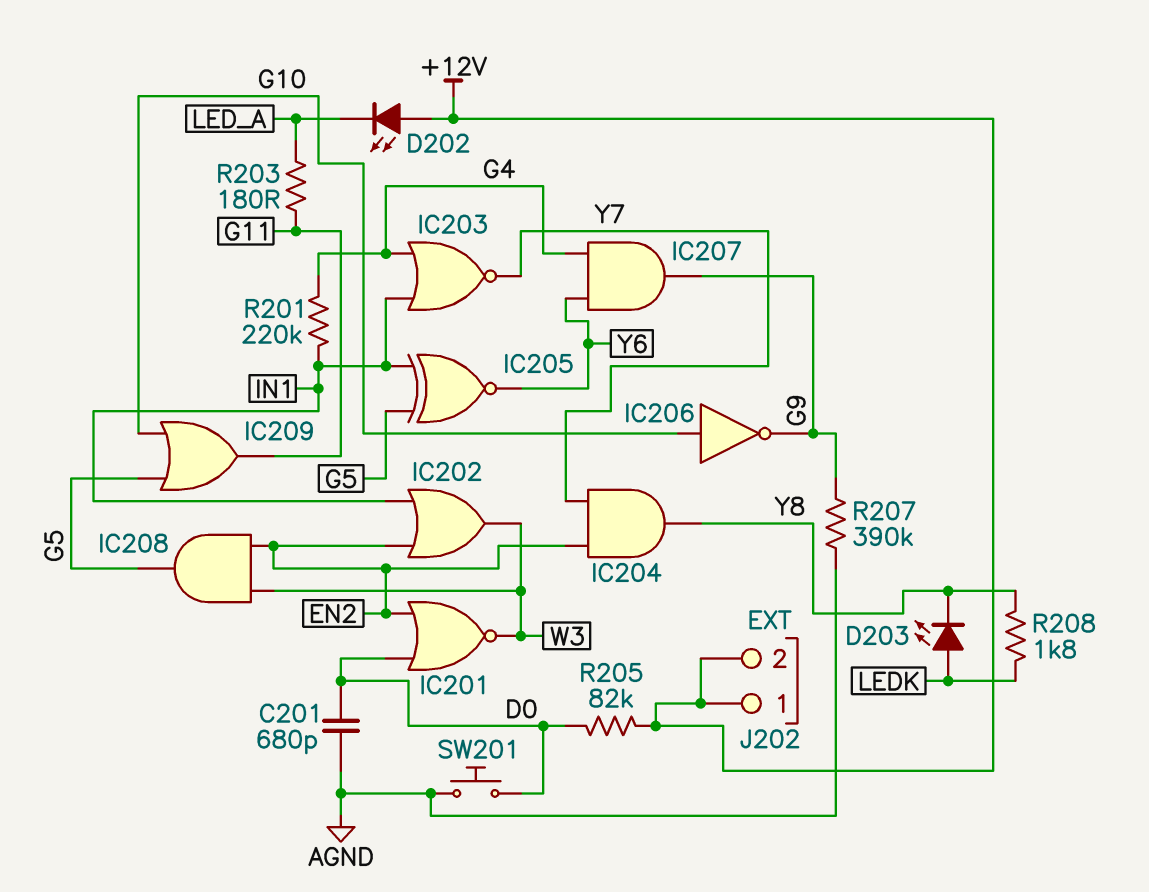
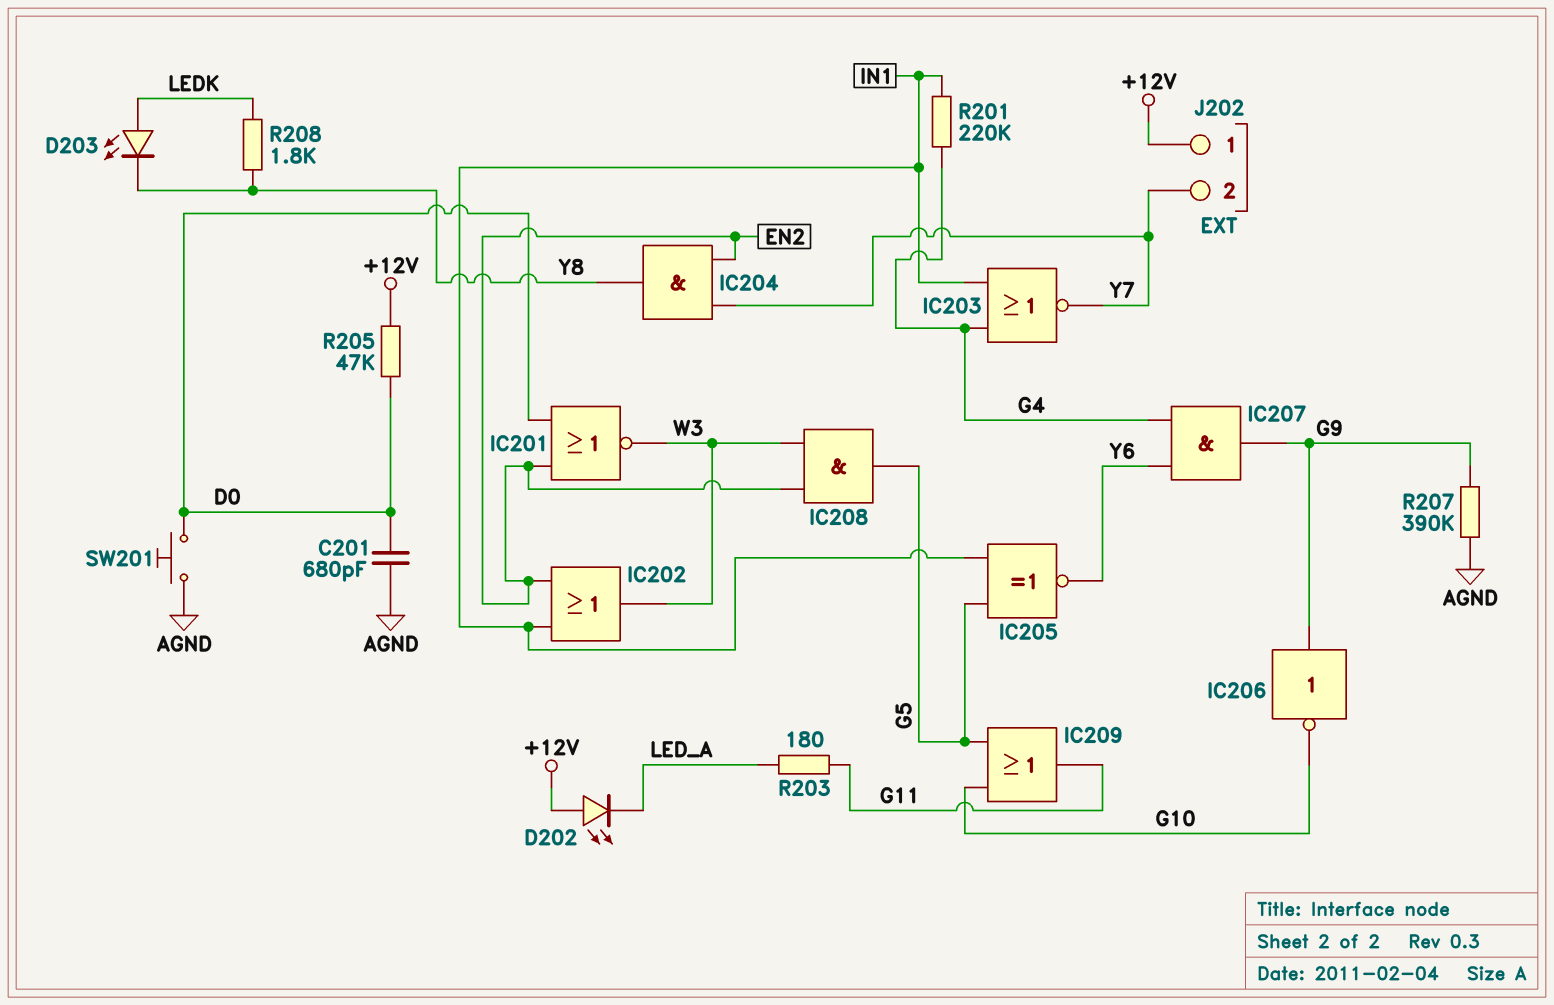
IC206: NOT (in G10, out G9) -> NOT (in G9, out G10)
J202 pin 2: +12V -> Y7
R205: 82k (+12V, D0) -> 47k (+12V, D0)

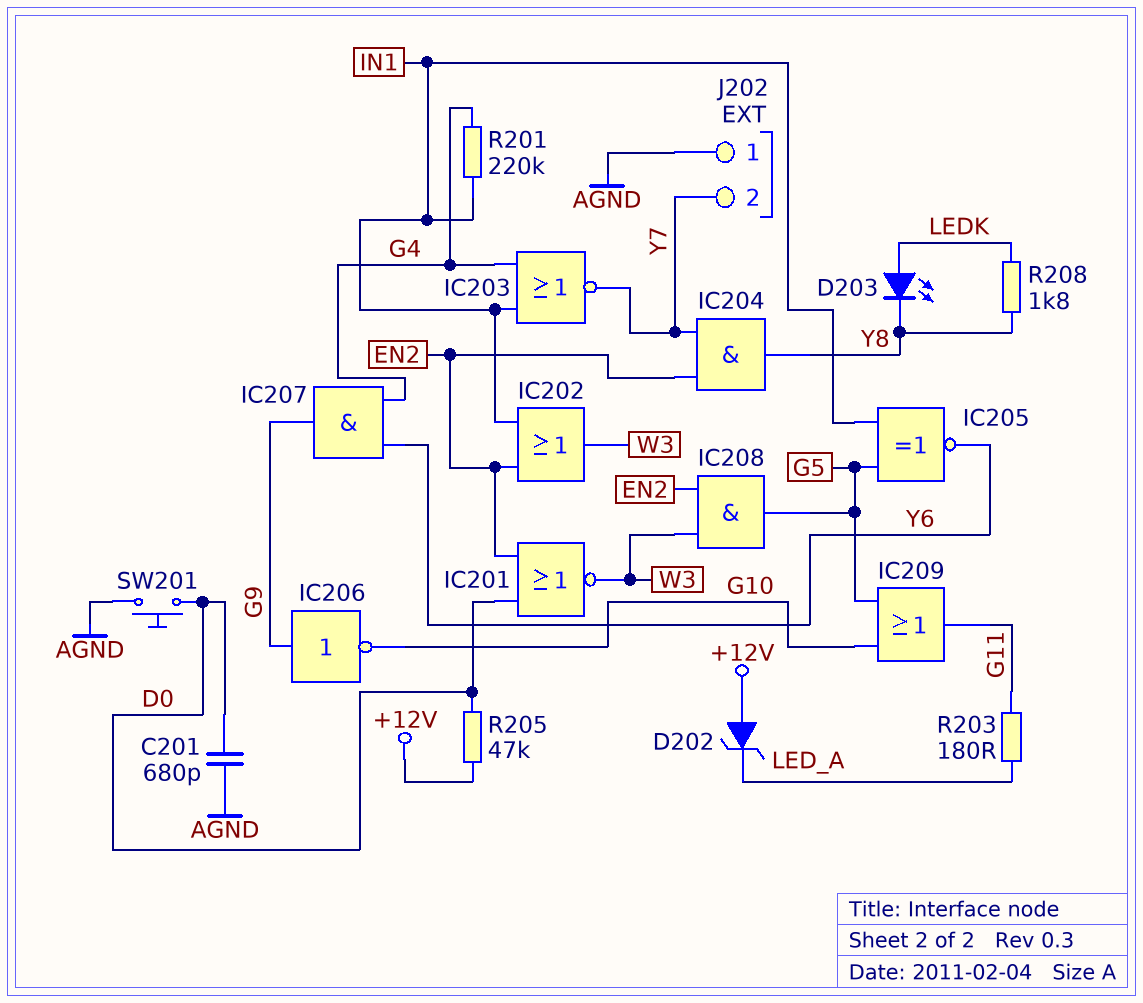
D202: LED (A +12V, K LED_A) -> zener (A +12V, K LED_A)
J202 pin 1: +12V -> AGND
R207: 390k (AGND, G9) -> none

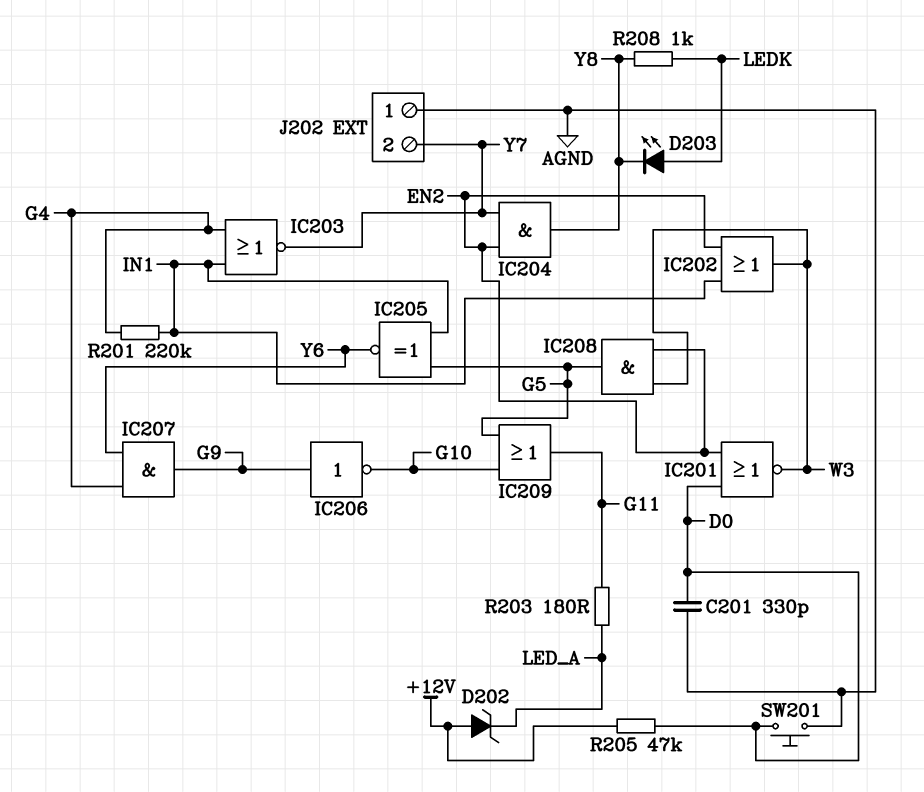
C201: 680pF (AGND, D0) -> 330pF (AGND, D0)
R208: 1.8k (LEDK, Y8) -> 1k (LEDK, Y8)

